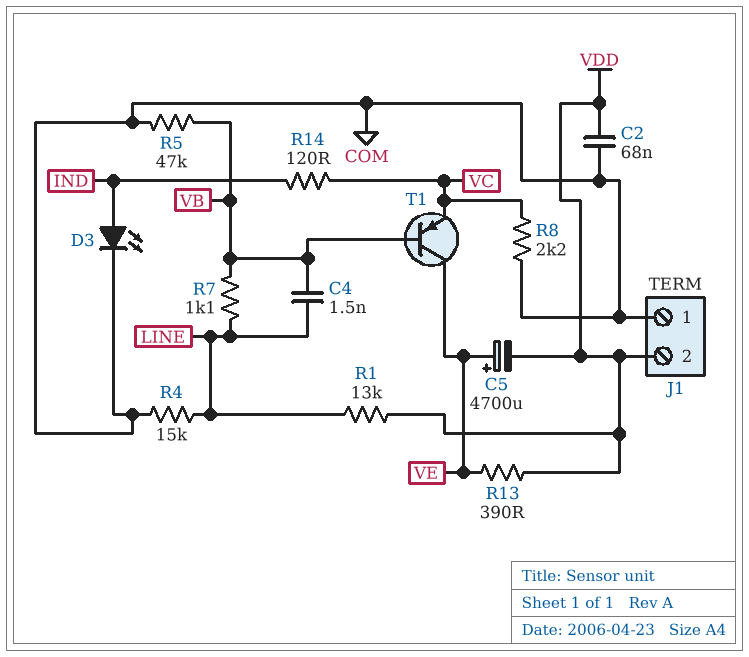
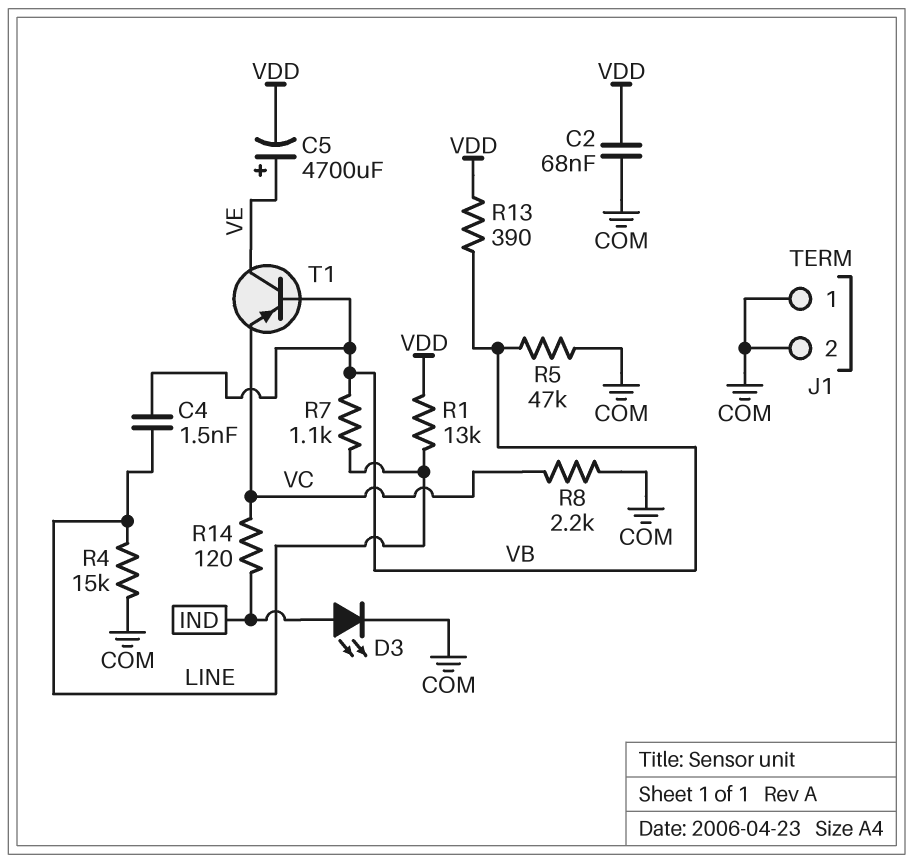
J1 pin 2: VDD -> COM
R13: 390 (VDD, VE) -> 390 (VB, VDD)

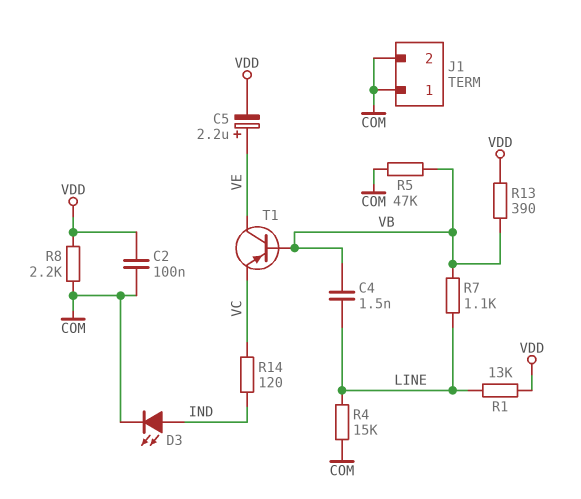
C2: 68nF (COM, VDD) -> 100nF (COM, VDD)
C5: 4700uF (plus VE, minus VDD) -> 2.2uF (plus VE, minus VDD)
R8: 2.2k (COM, VC) -> 2.2k (COM, VDD)

